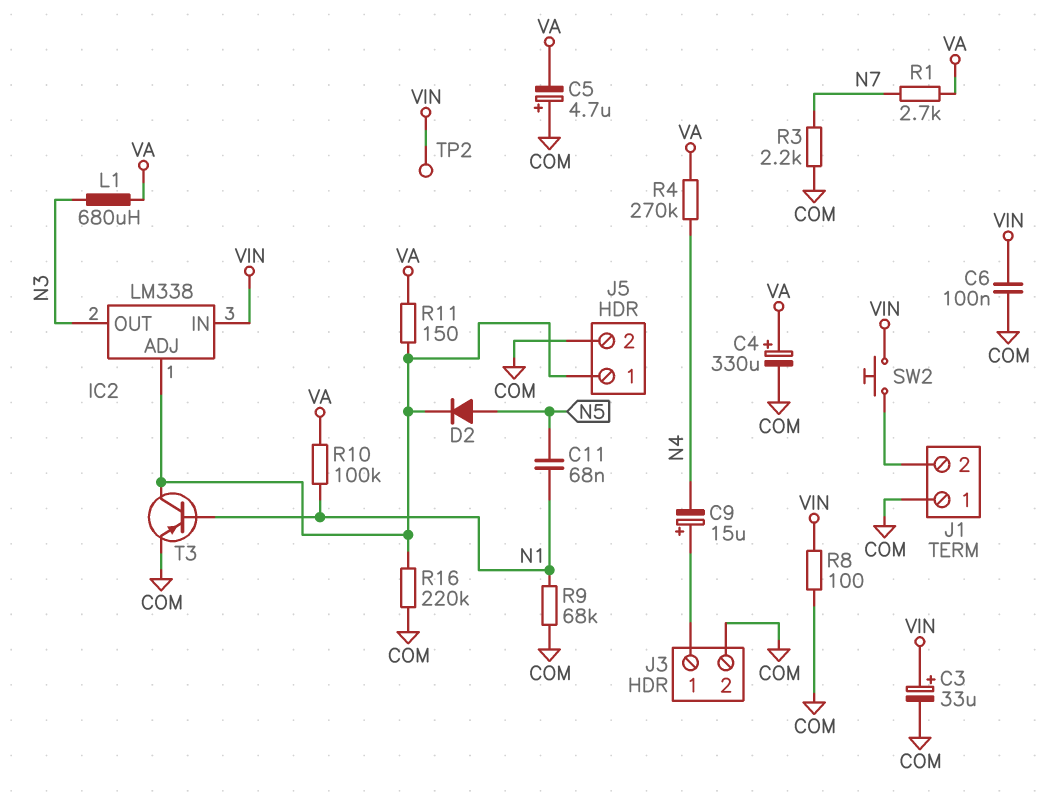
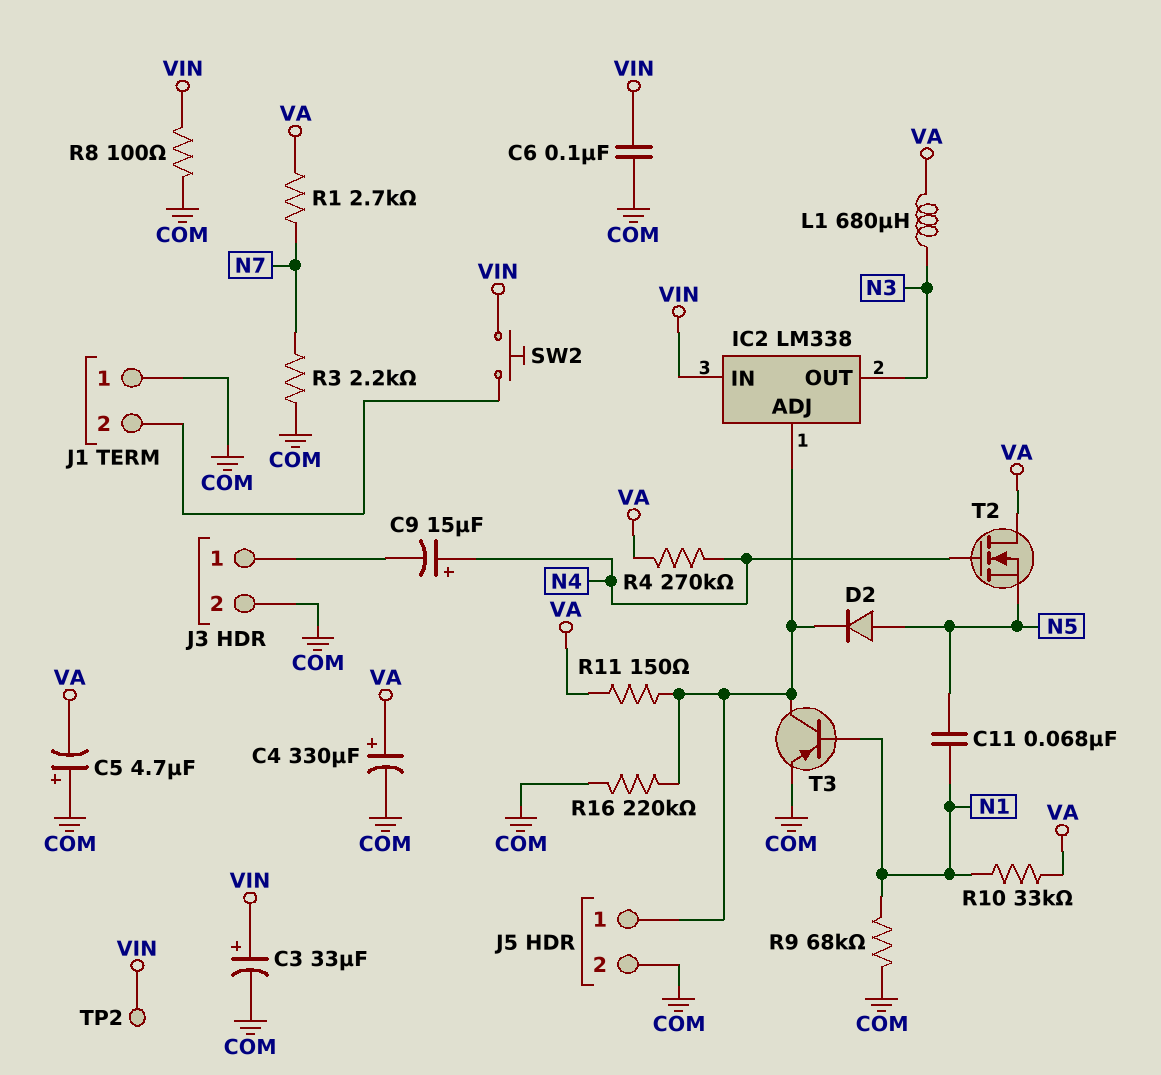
C9: 15uF (plus J3/1, minus N4) -> 15uF (plus N4, minus J3/1)
R10: 100k (N1, VA) -> 33k (N1, VA)
T2: none -> NMOS (G N4, D VA, S N5)

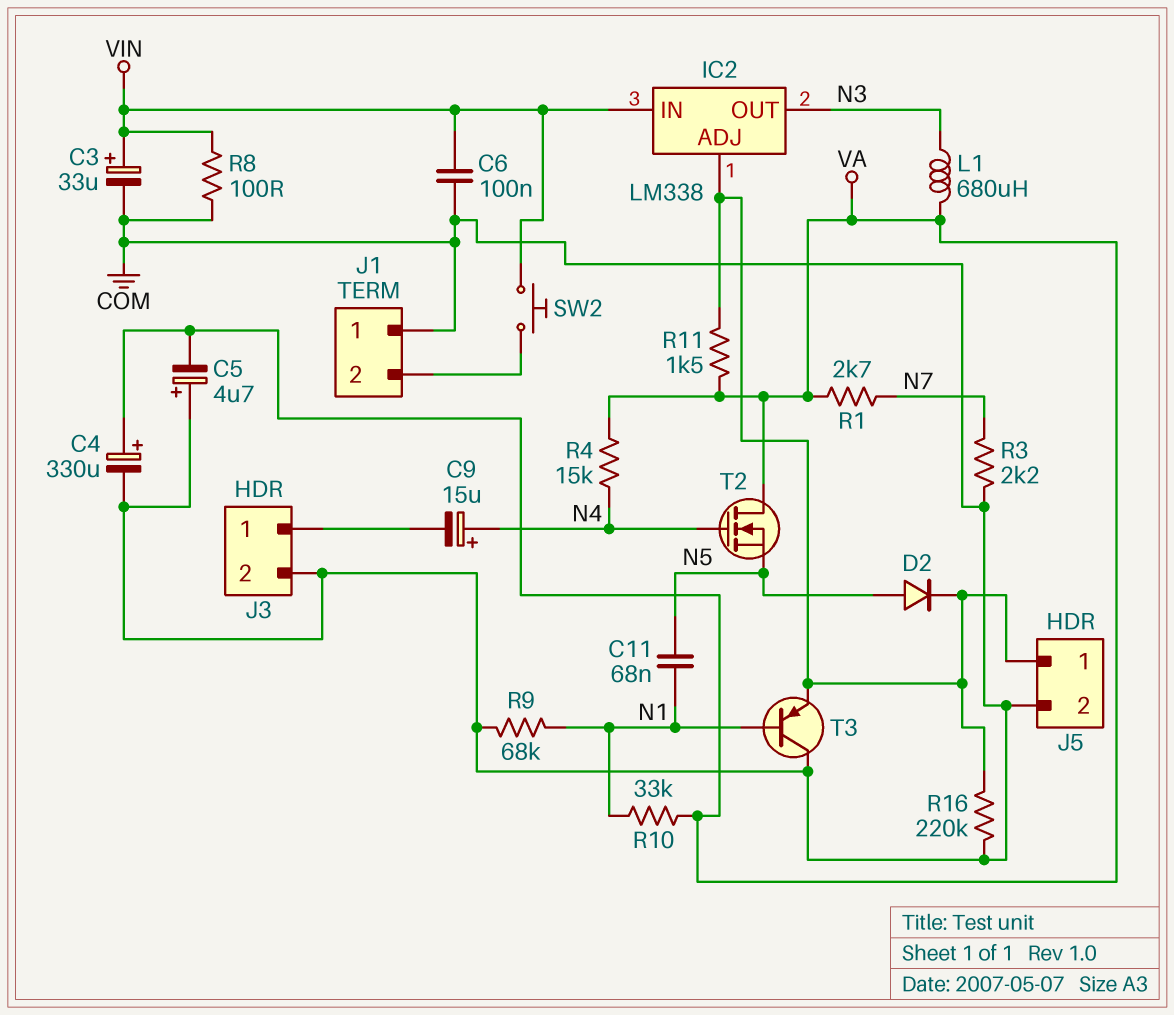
R4: 270k (N4, VA) -> 15k (N4, VA)
R11: 150 (IC2/ADJ, VA) -> 1.5k (IC2/ADJ, VA)
T3: PNP (B N1, C IC2/ADJ, E COM) -> PNP (B N1, C COM, E IC2/ADJ)
TP2: test point (VIN) -> none

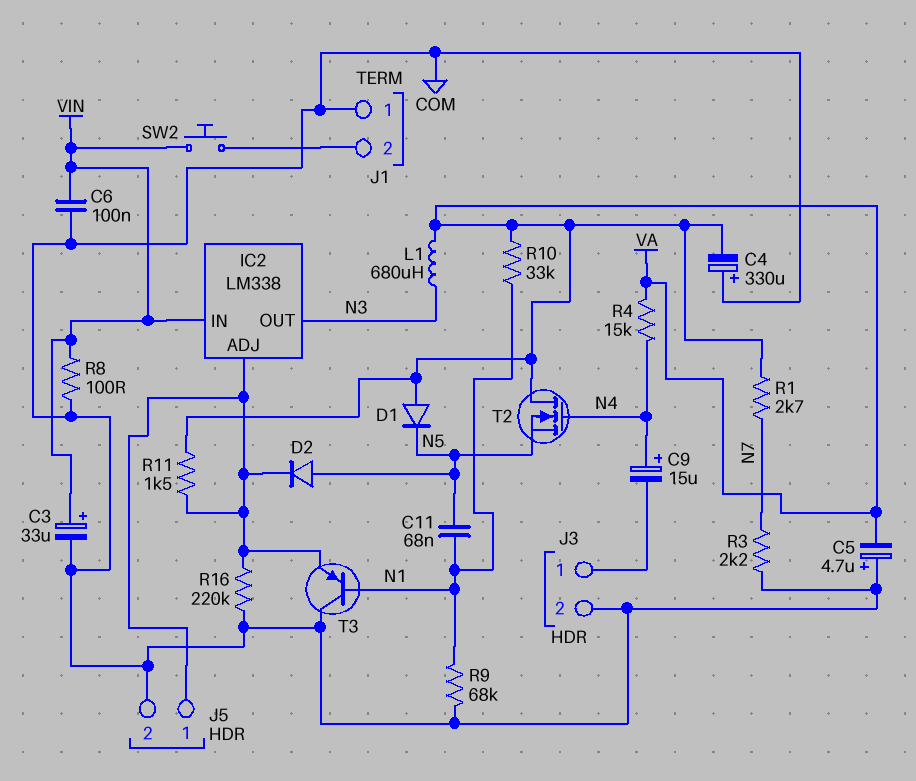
C4: 330uF (plus VA, minus COM) -> 330uF (plus COM, minus VA)
D1: none -> diode (A VA, K N5)

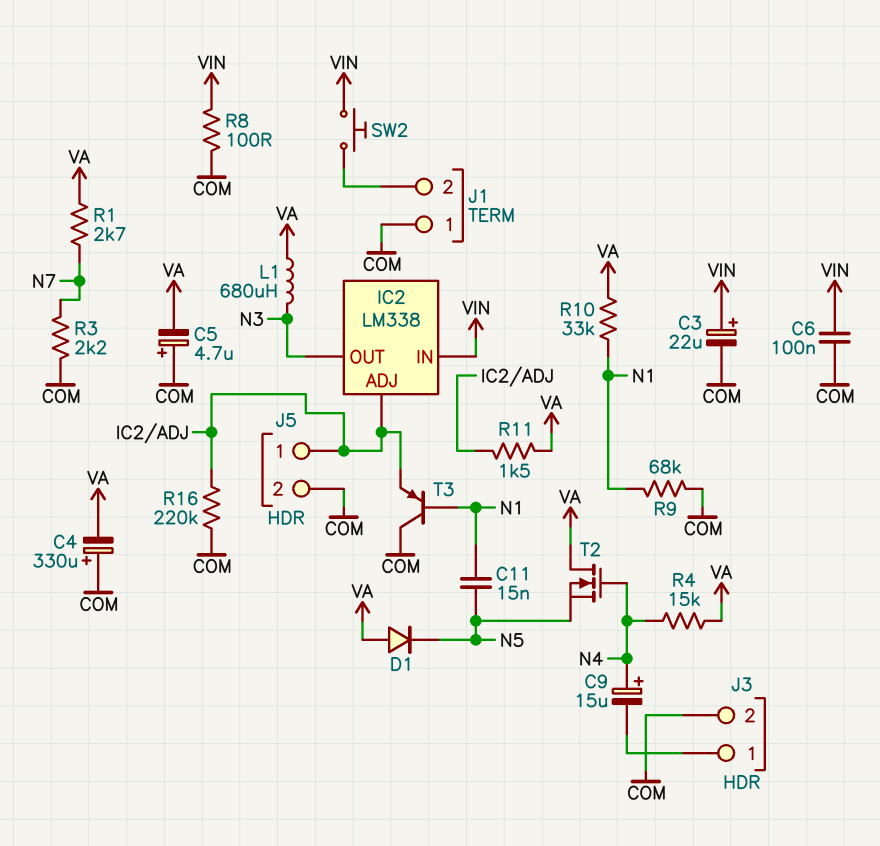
C3: 33uF (plus VIN, minus COM) -> 22uF (plus VIN, minus COM)
C11: 68nF (N1, N5) -> 15nF (N1, N5)
D2: diode (A N5, K IC2/ADJ) -> none

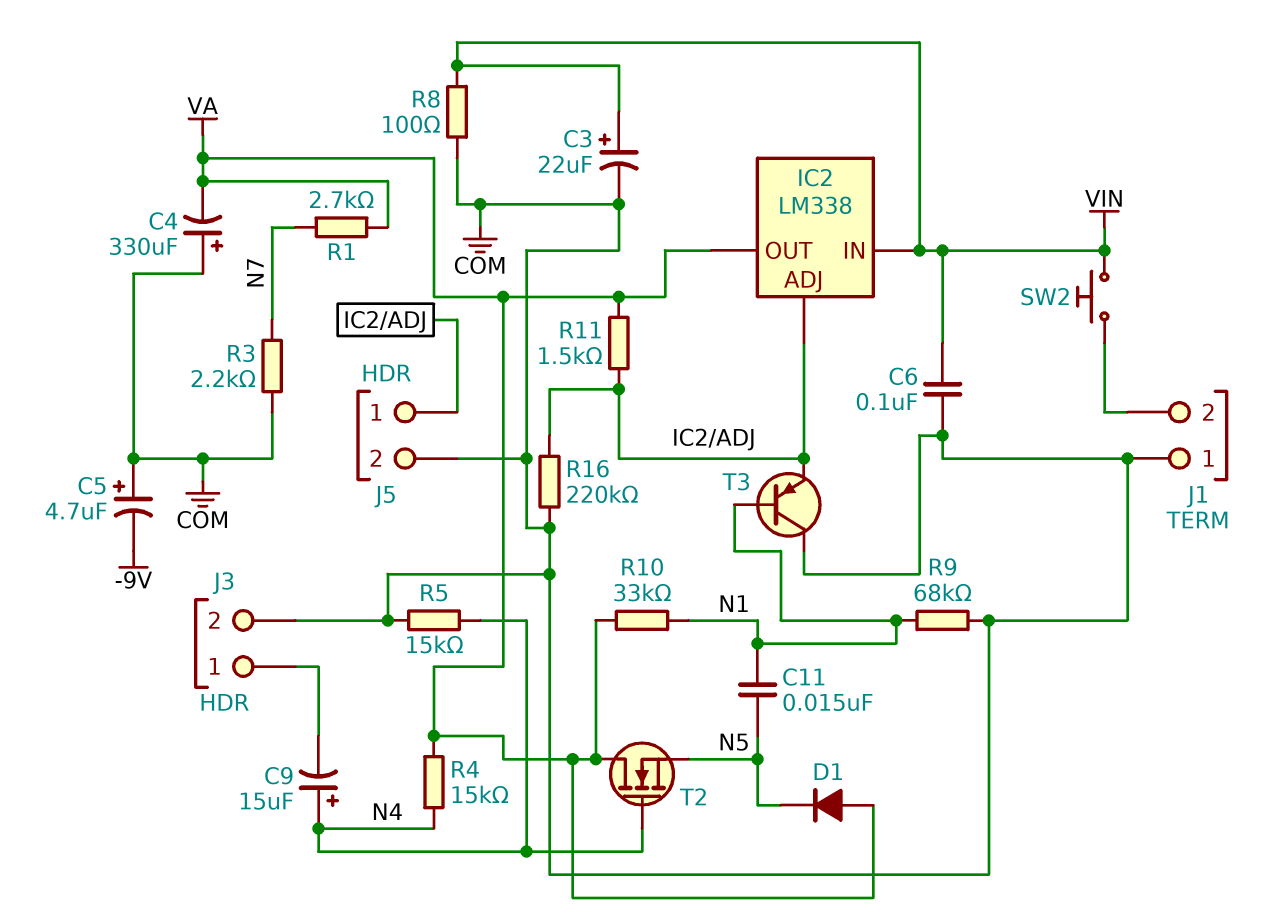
C5: 4.7uF (plus COM, minus VA) -> 4.7uF (plus COM, minus -9V)
IC2 pin OUT: N3 -> VA
L1: 680uH (N3, VA) -> none
R5: none -> 15k (COM, N4)

